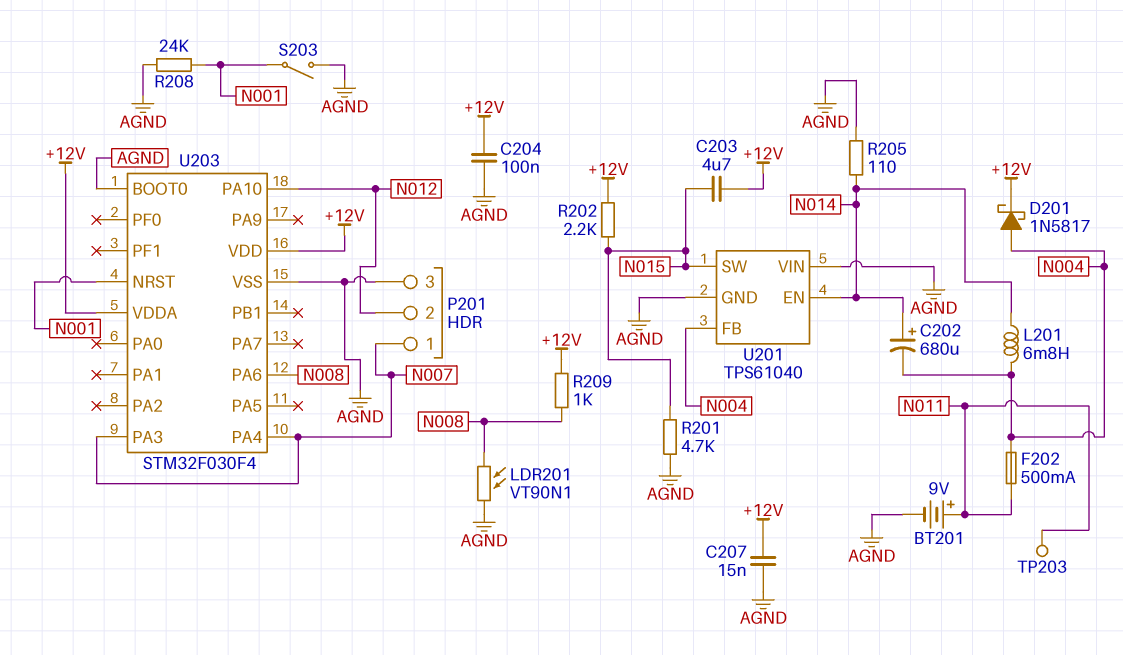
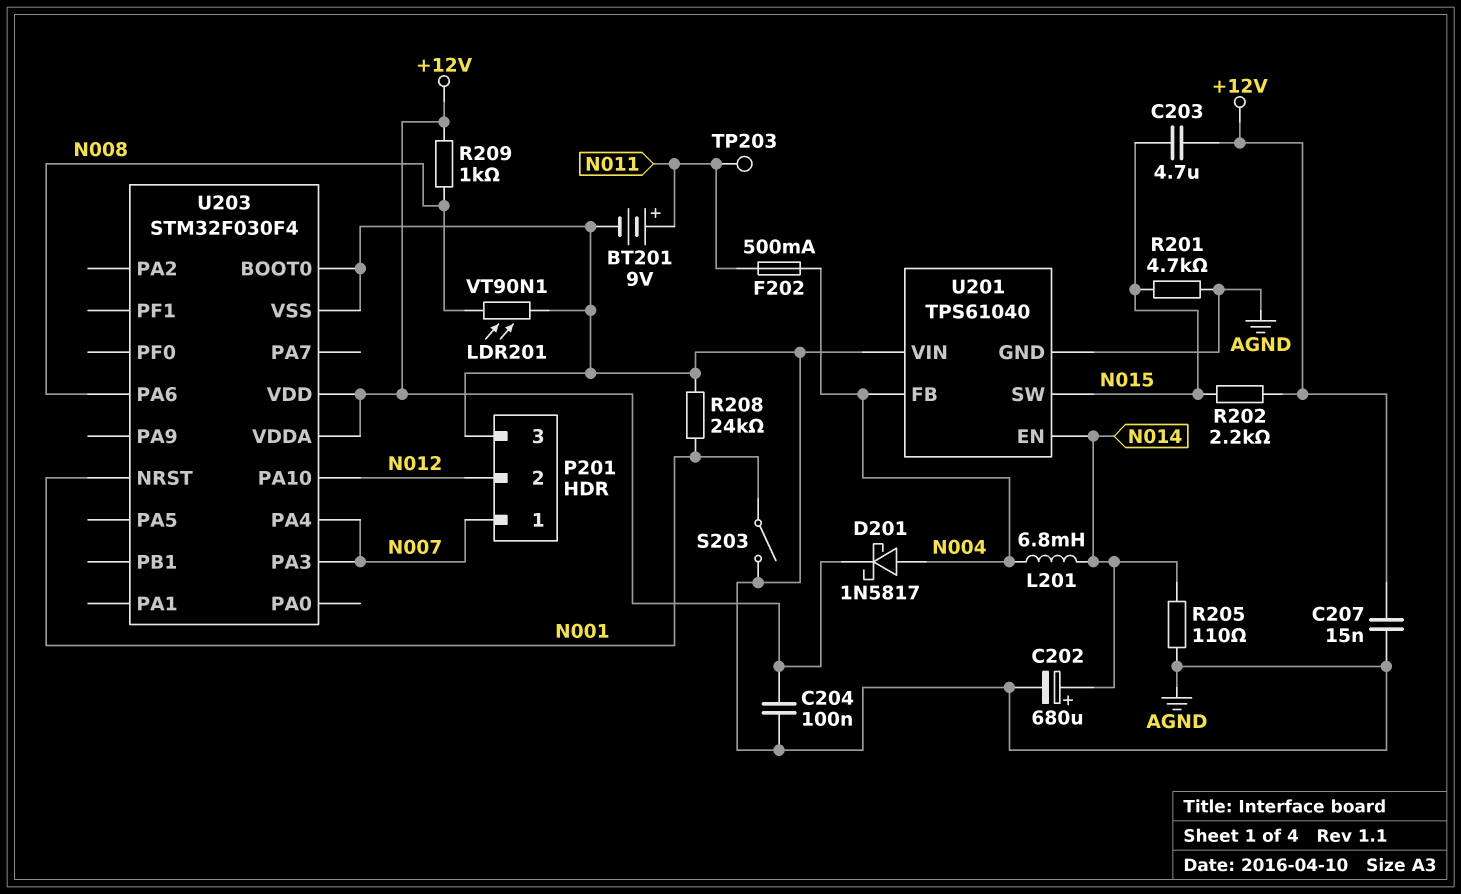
C202: 680uF (plus N014, minus N004) -> 680uF (plus N014, minus AGND)

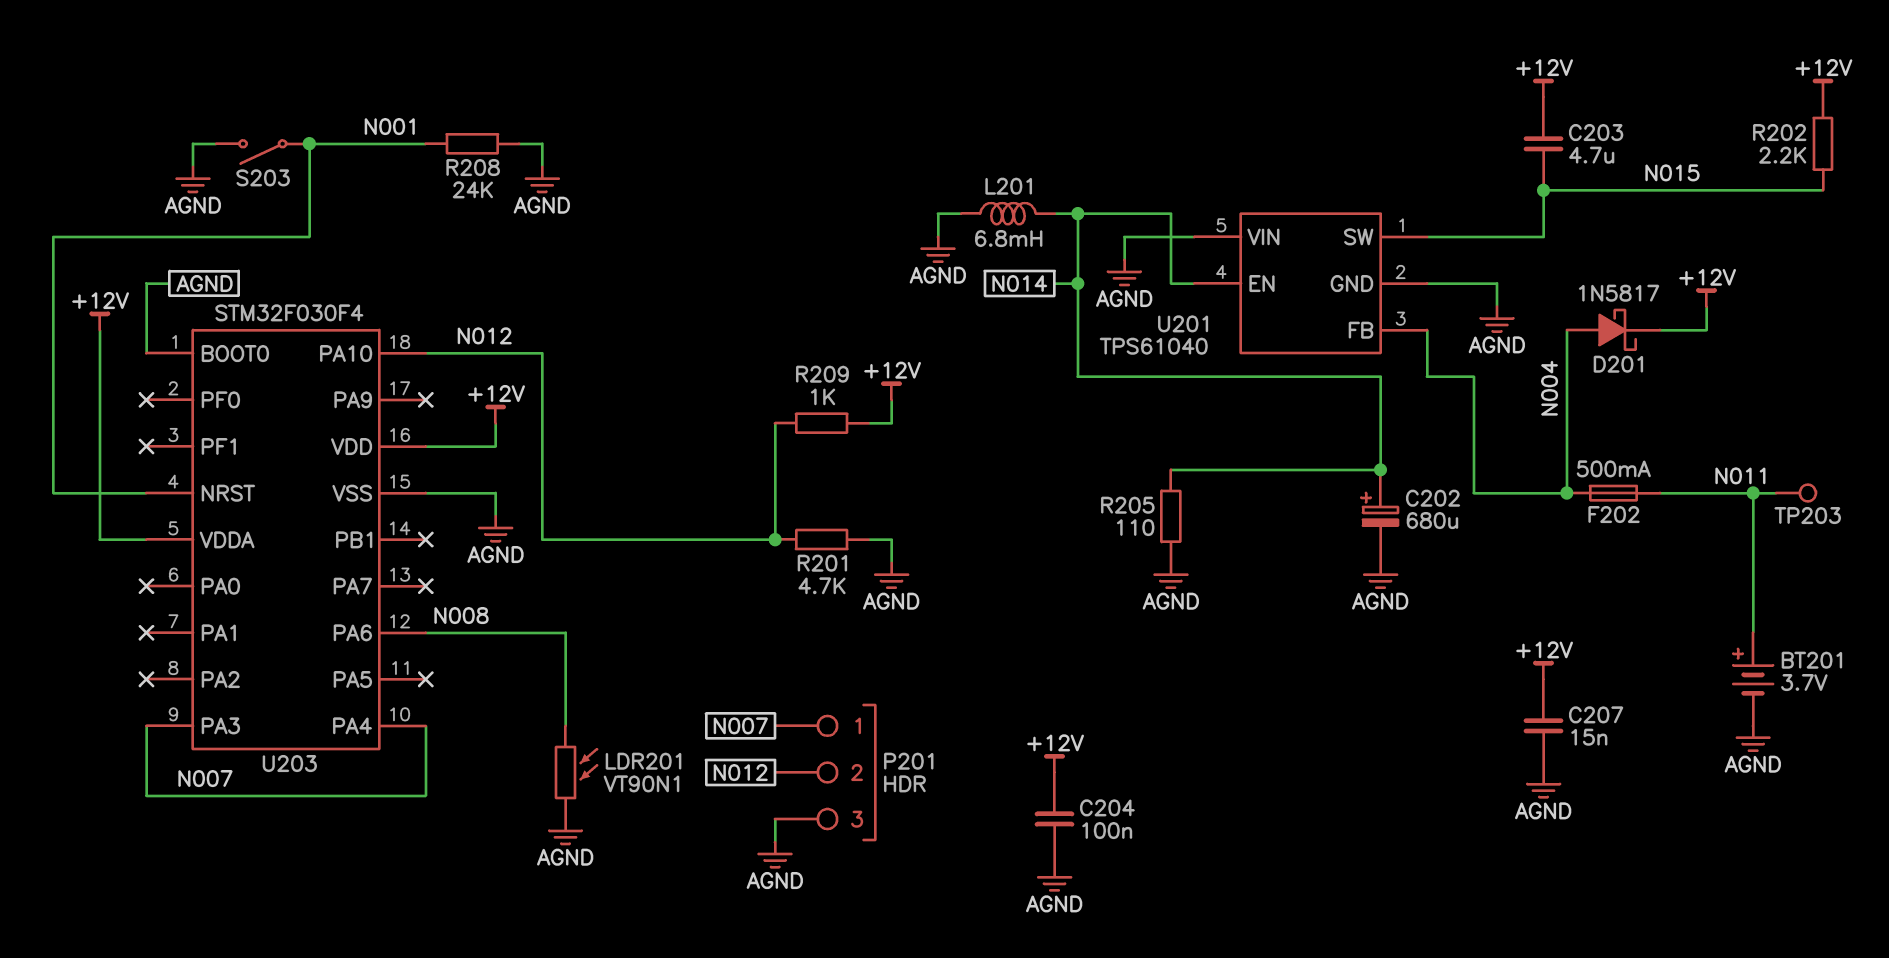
BT201: 9V (plus N011, minus AGND) -> 3.7V (plus N011, minus AGND)
L201: 6.8mH (N004, N014) -> 6.8mH (AGND, N014)
R201: 4.7k (AGND, N015) -> 4.7k (AGND, N012)
R209: 1k (+12V, N008) -> 1k (+12V, N012)

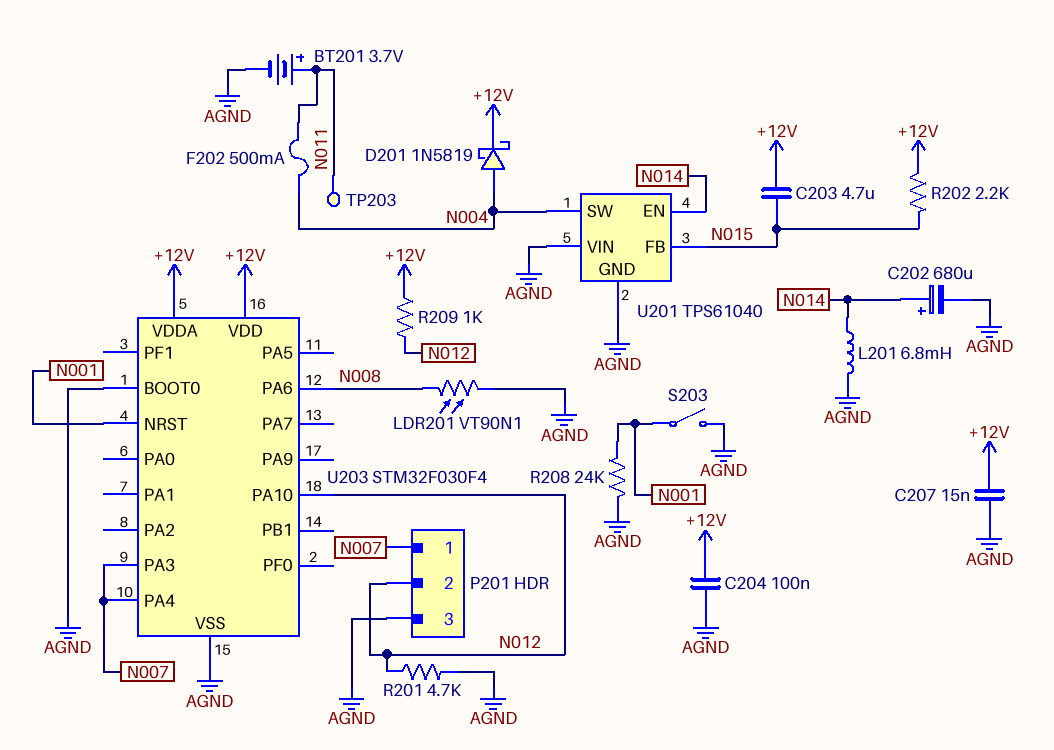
D201: schottky 1N5817 (A N004, K +12V) -> schottky 1N5819 (A N004, K +12V)
R205: 110 (AGND, N014) -> none
U201 pin FB: N004 -> N015
U201 pin SW: N015 -> N004

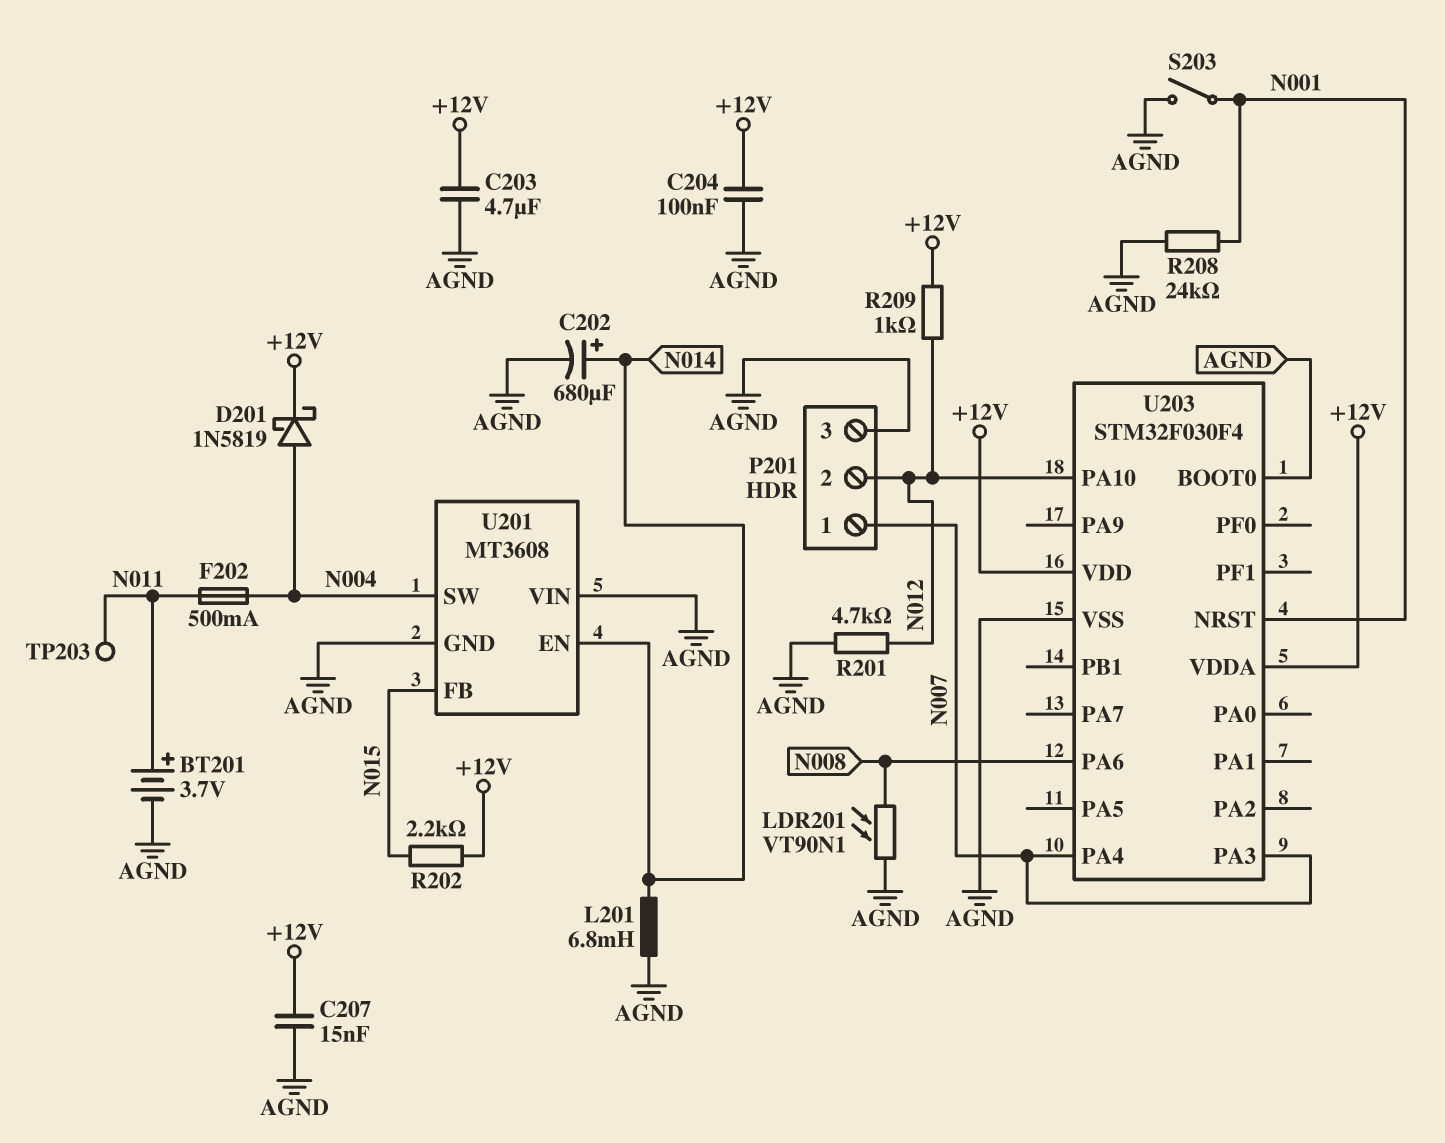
C203: 4.7uF (+12V, N015) -> 4.7uF (+12V, AGND)
U201: TPS61040 -> MT3608

